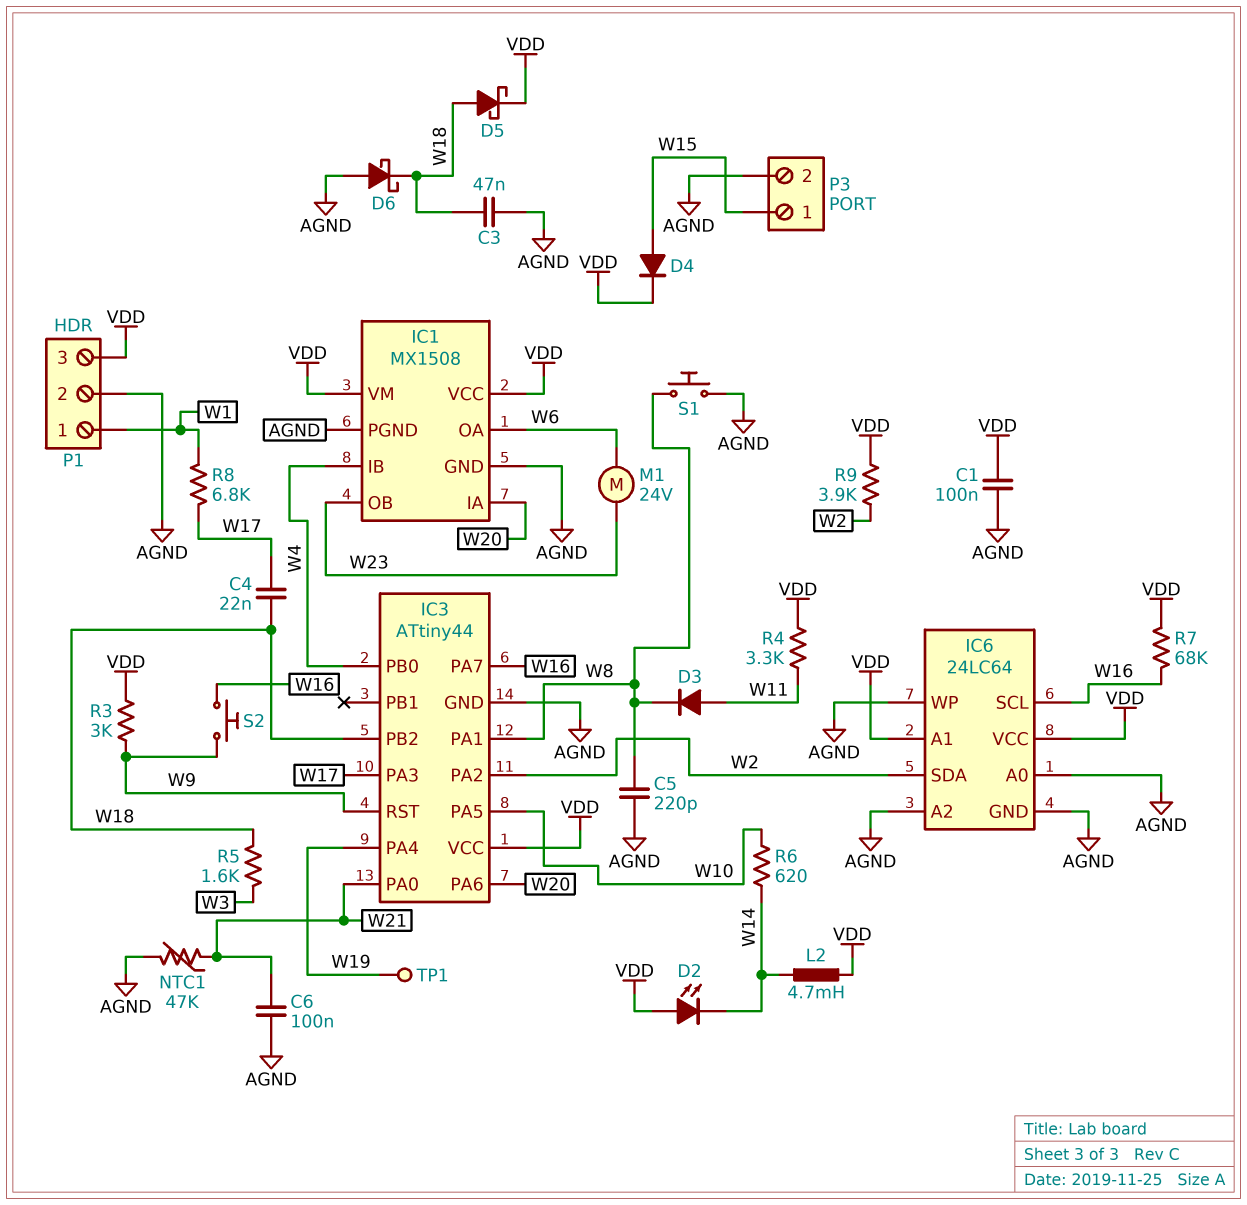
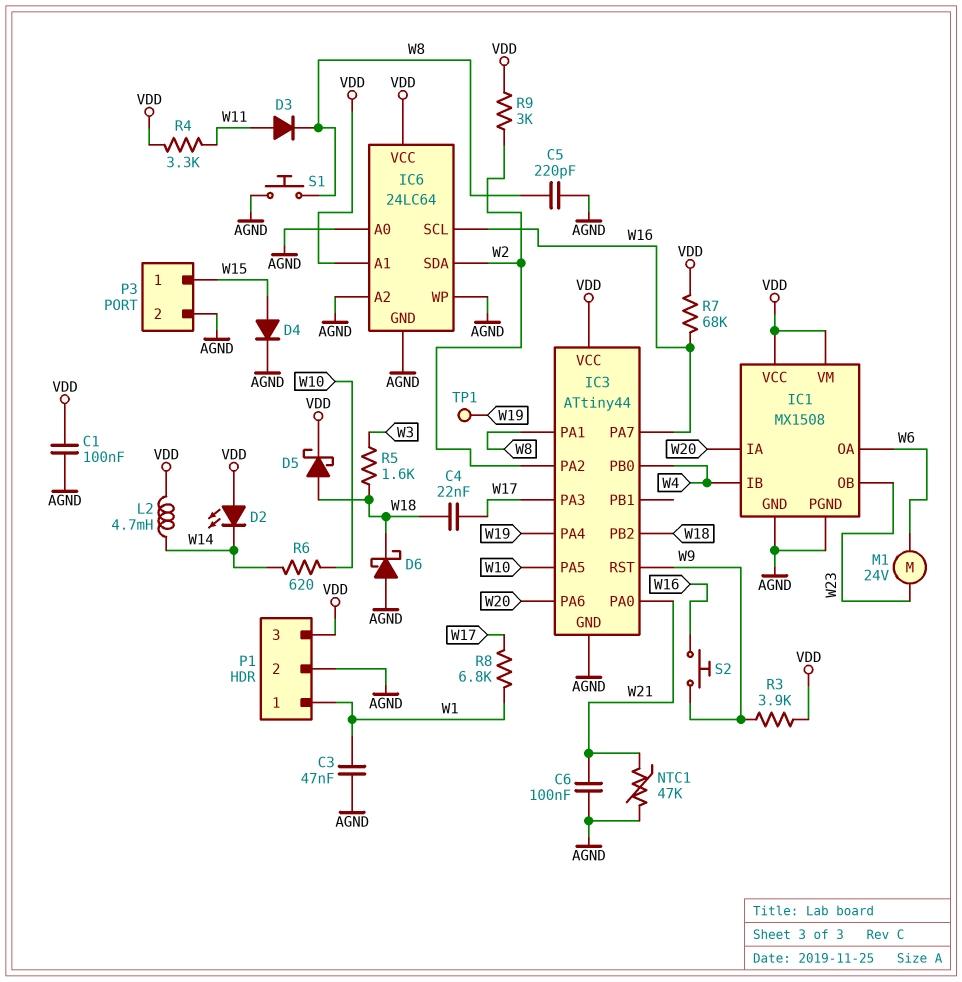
C3: 47nF (AGND, W18) -> 47nF (AGND, W1)
D4: diode (A W15, K VDD) -> diode (A W15, K AGND)
R3: 3k (VDD, W9) -> 3.9k (VDD, W9)
R9: 3.9k (VDD, W2) -> 3k (VDD, W2)

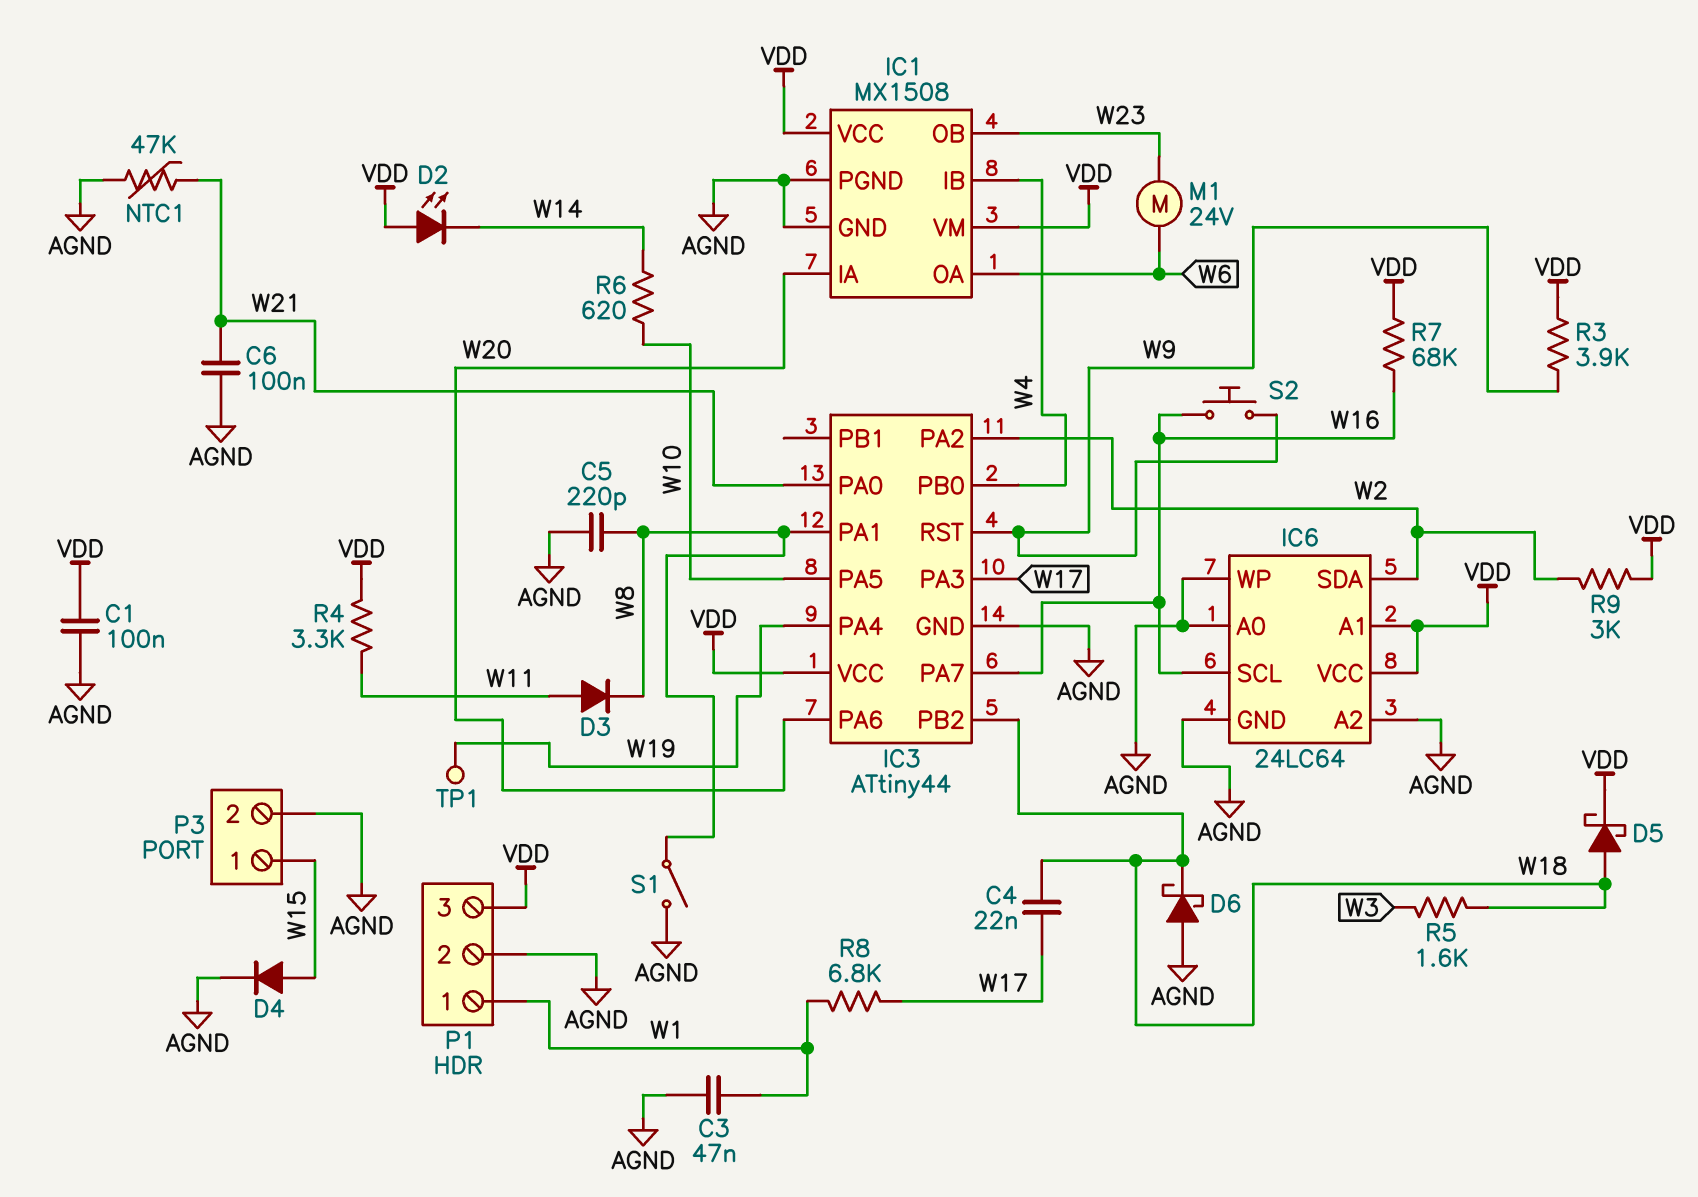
L2: 4.7mH (VDD, W14) -> none
S1: button (AGND, W8) -> switch (AGND, W8)

